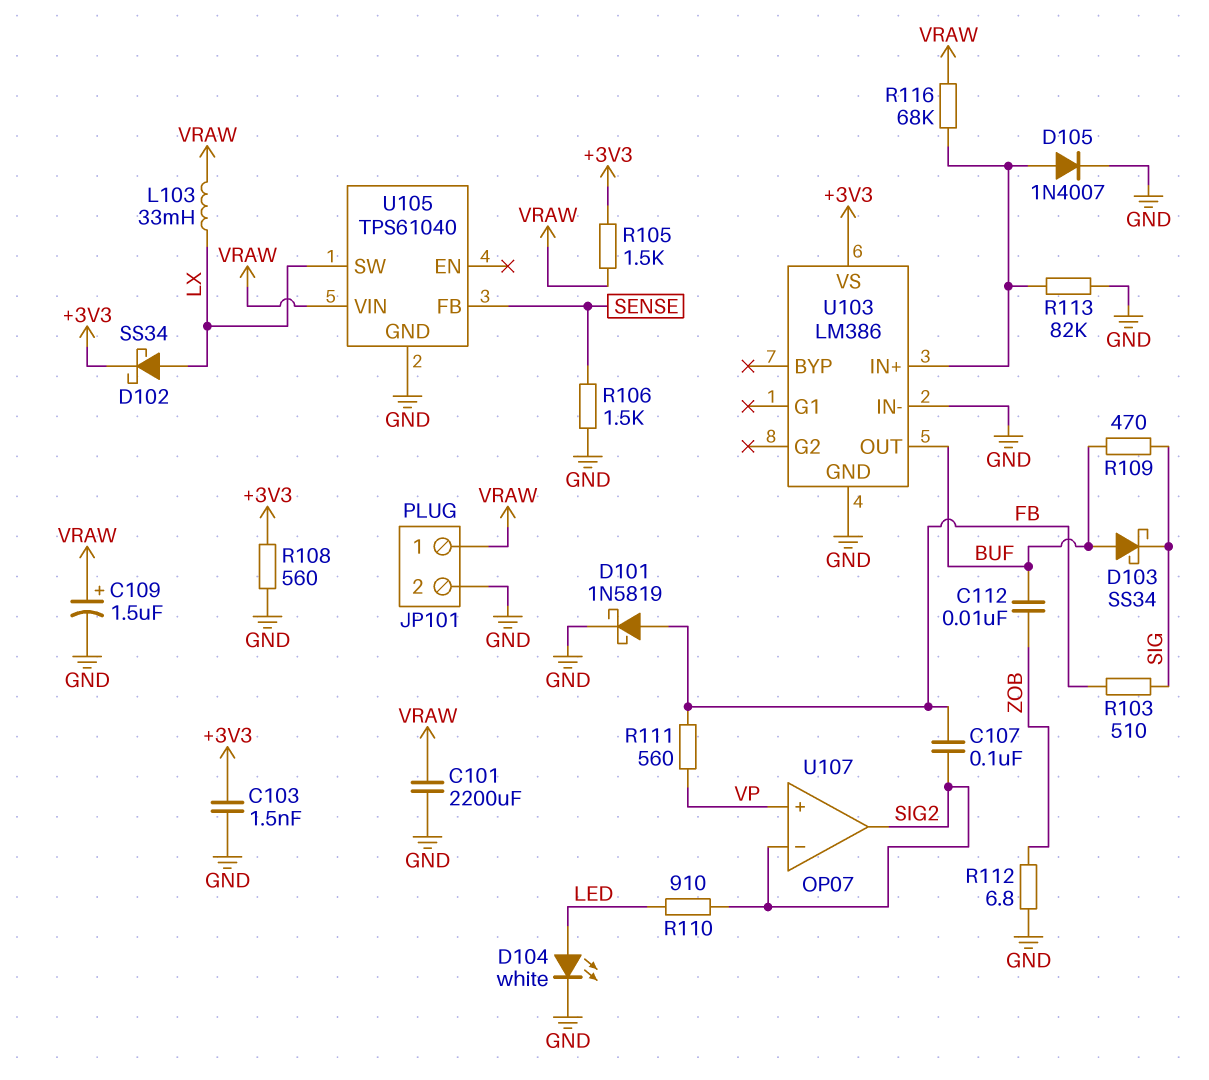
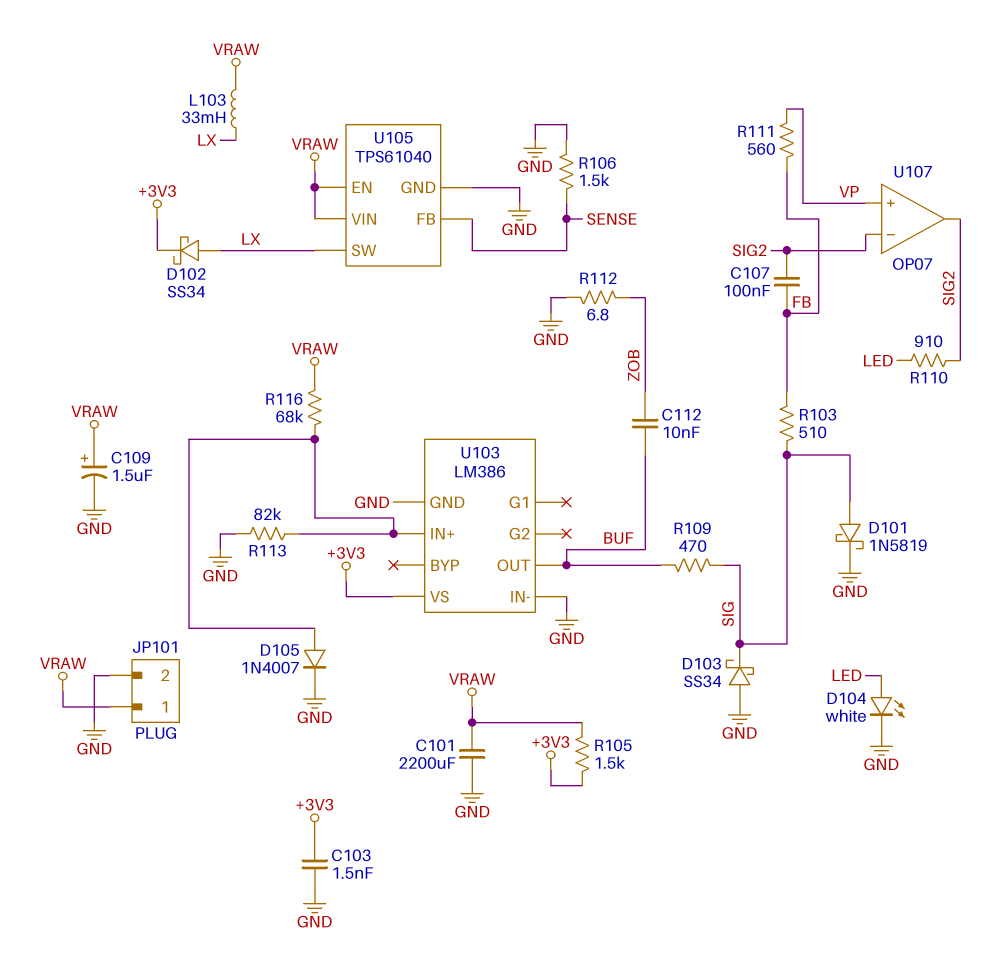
D101: schottky 1N5819 (A FB, K GND) -> schottky 1N5819 (A SIG, K GND)
D103: schottky SS34 (A BUF, K SIG) -> schottky SS34 (A GND, K SIG)
R108: 560 (+3V3, GND) -> none
U105 pin EN: none -> VRAW

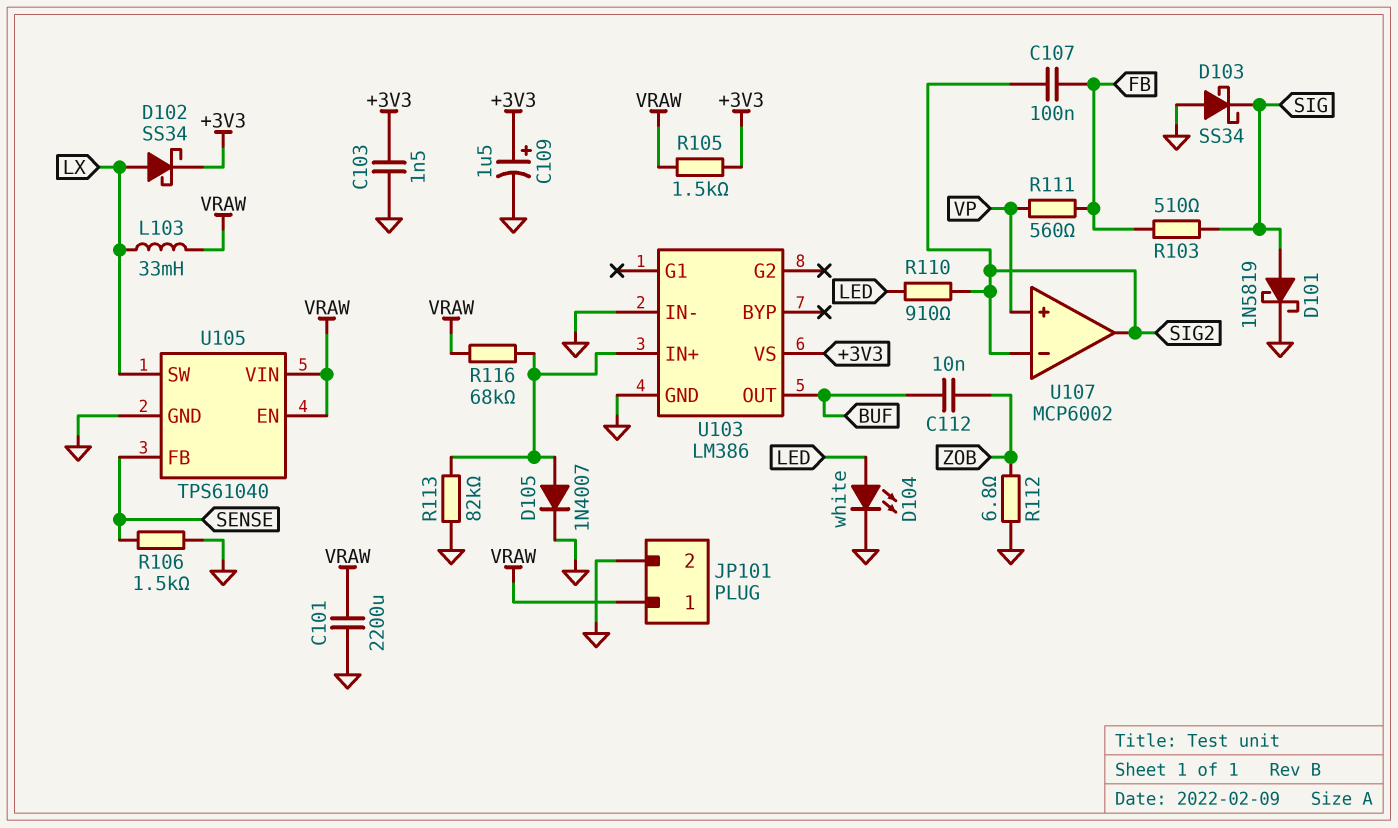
C109: 1.5uF (plus VRAW, minus GND) -> 1.5uF (plus +3V3, minus GND)
R109: 470 (BUF, SIG) -> none
U107: OP07 -> MCP6002

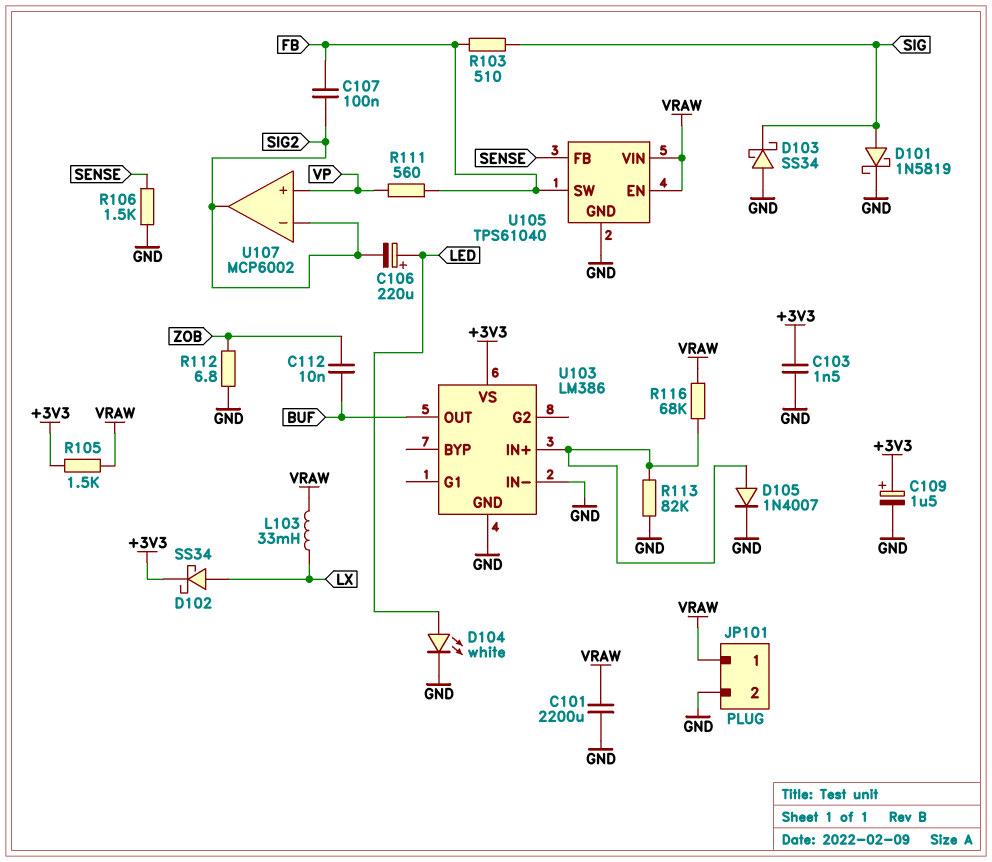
C106: none -> 220uF (plus LED, minus SIG2)
R110: 910 (LED, SIG2) -> none
U105 pin SW: LX -> FB

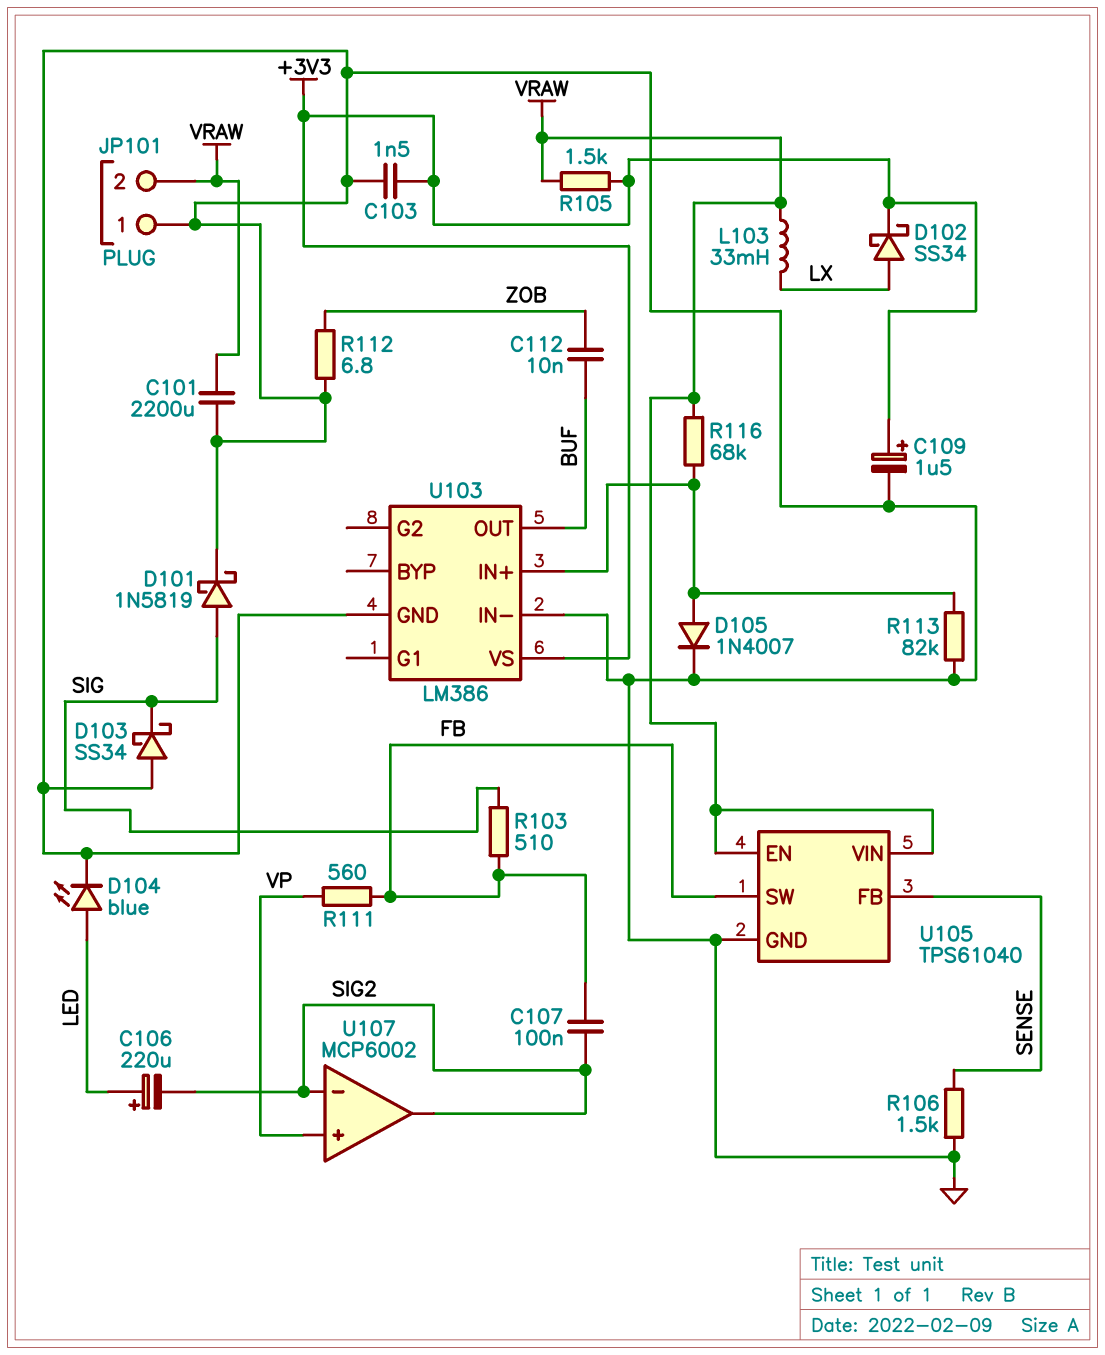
D104: LED white (A LED, K GND) -> LED blue (A LED, K GND)
JP101 pin 1: VRAW -> GND
JP101 pin 2: GND -> VRAW

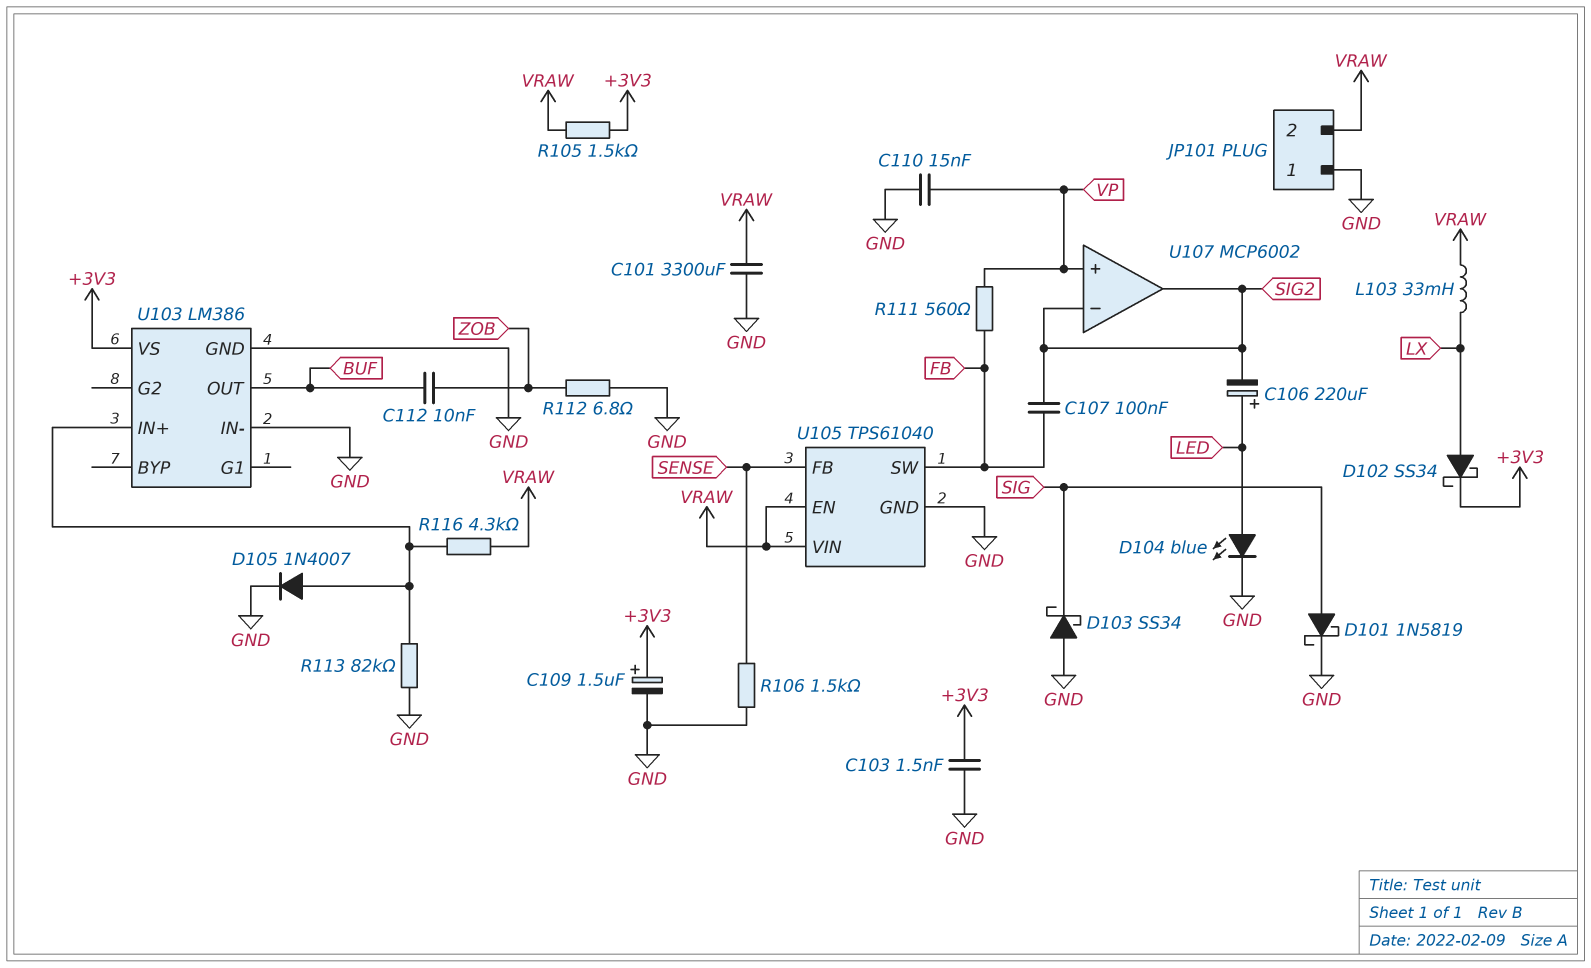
C101: 2200uF (GND, VRAW) -> 3300uF (GND, VRAW)
C110: none -> 15nF (GND, VP)
R103: 510 (FB, SIG) -> none
R116: 68k (U103/IN+, VRAW) -> 4.3k (U103/IN+, VRAW)

